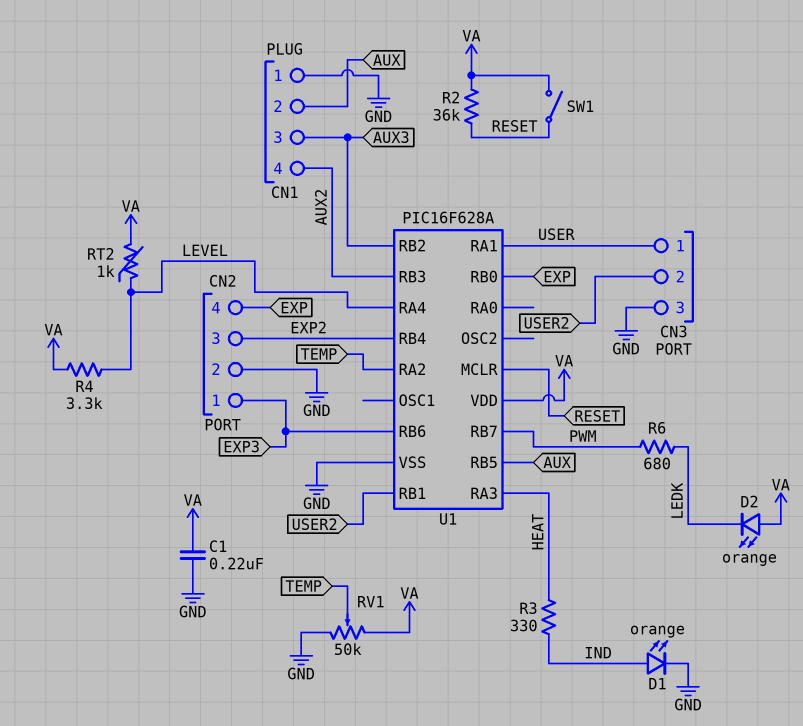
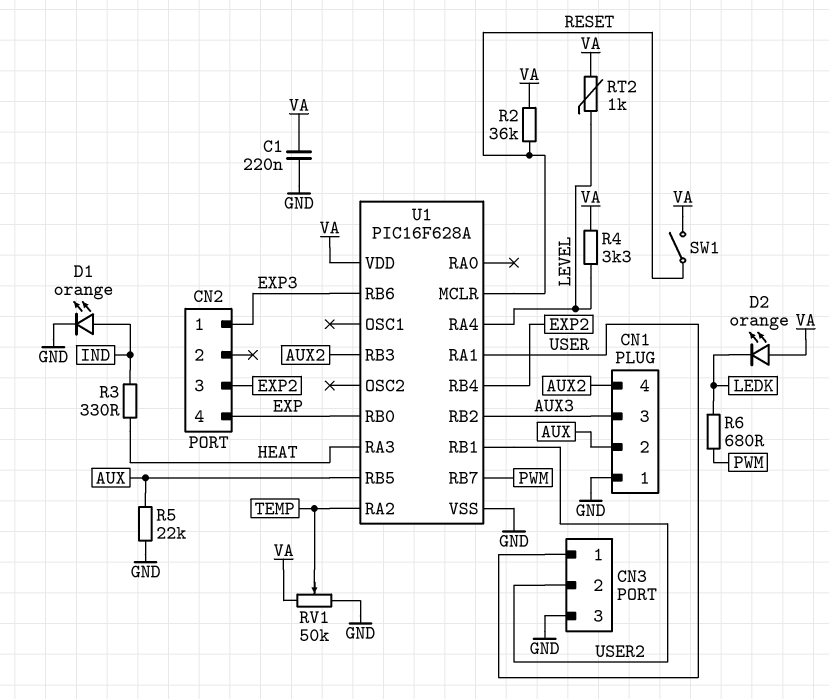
CN2 pin 2: GND -> none
R5: none -> 22k (AUX, GND)

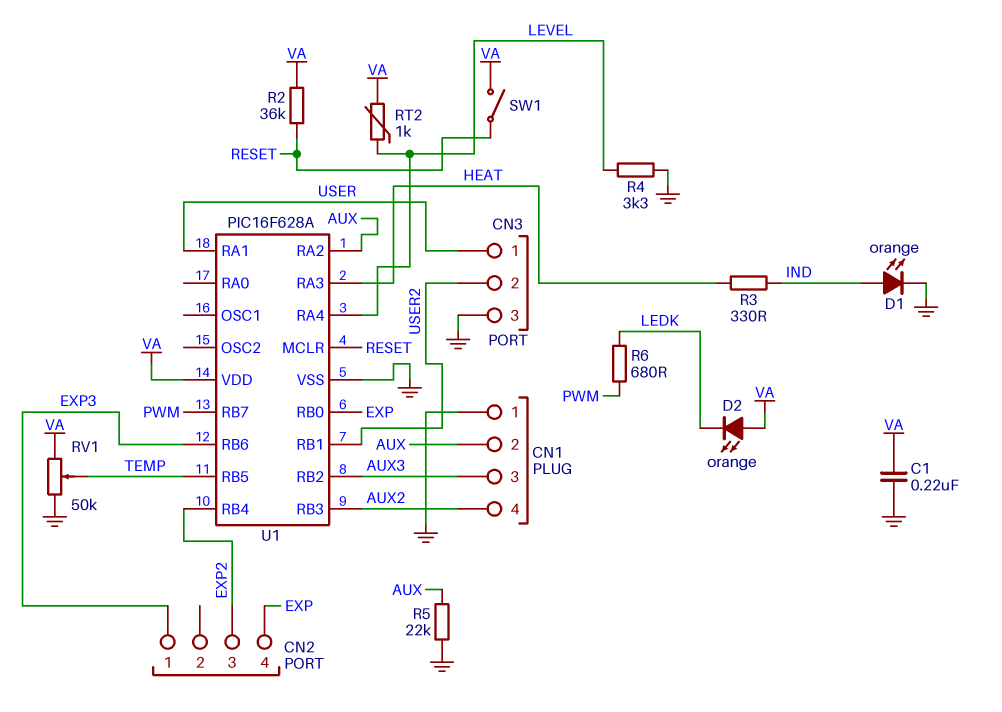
R4: 3.3k (LEVEL, VA) -> 3.3k (GND, LEVEL)
U1 pin RA2: TEMP -> AUX
U1 pin RB5: AUX -> TEMP

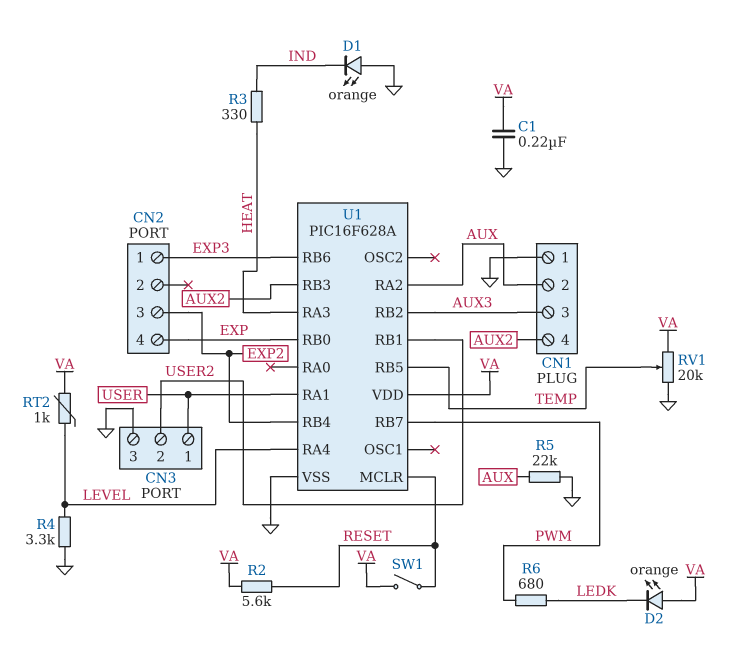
D1: LED orange (A IND, K GND) -> LED orange (A GND, K IND)
R2: 36k (RESET, VA) -> 5.6k (RESET, VA)
RV1: 50k (GND, VA, wiper TEMP) -> 20k (GND, VA, wiper TEMP)

